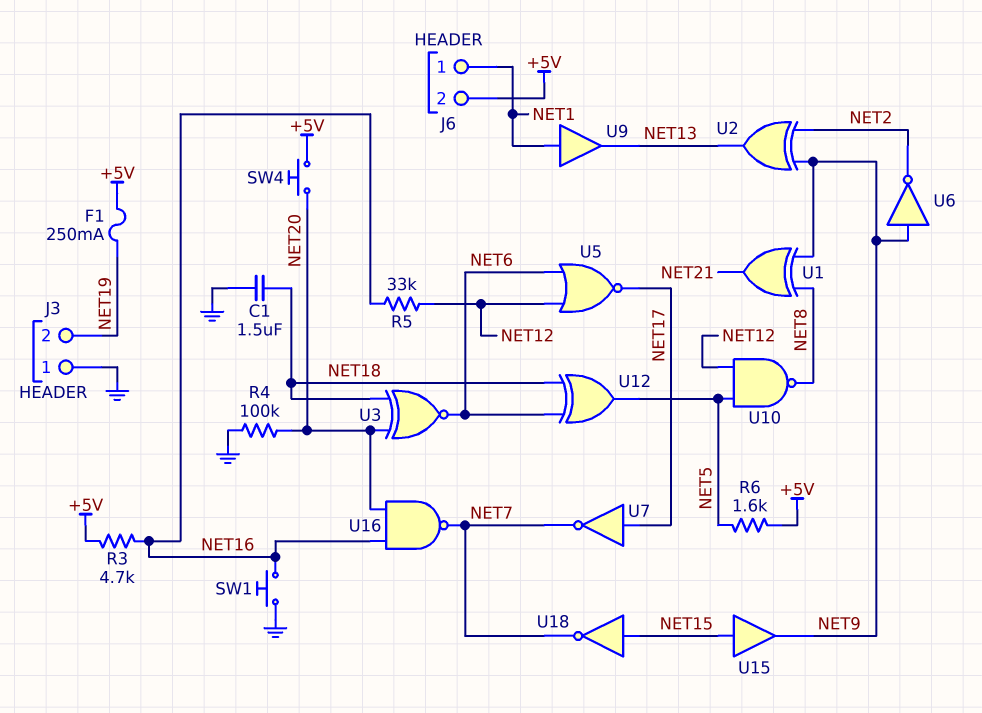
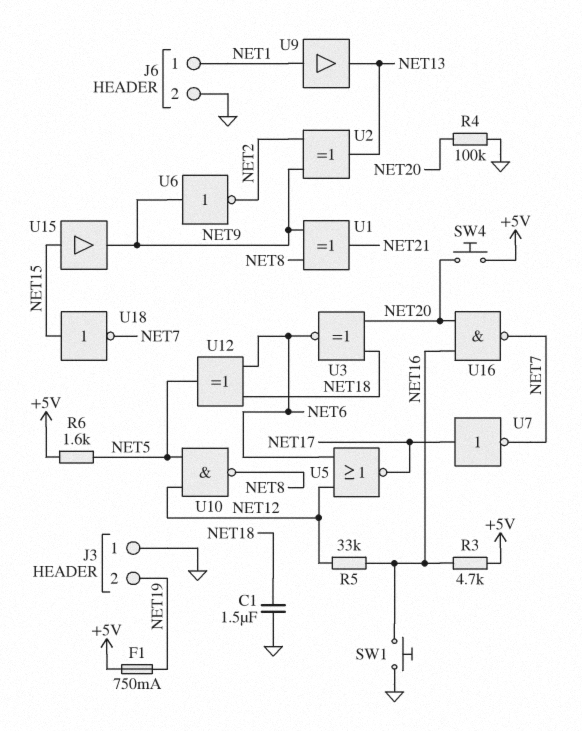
F1: 250mA (+5V, NET19) -> 750mA (+5V, NET19)
J6 pin 2: +5V -> GND

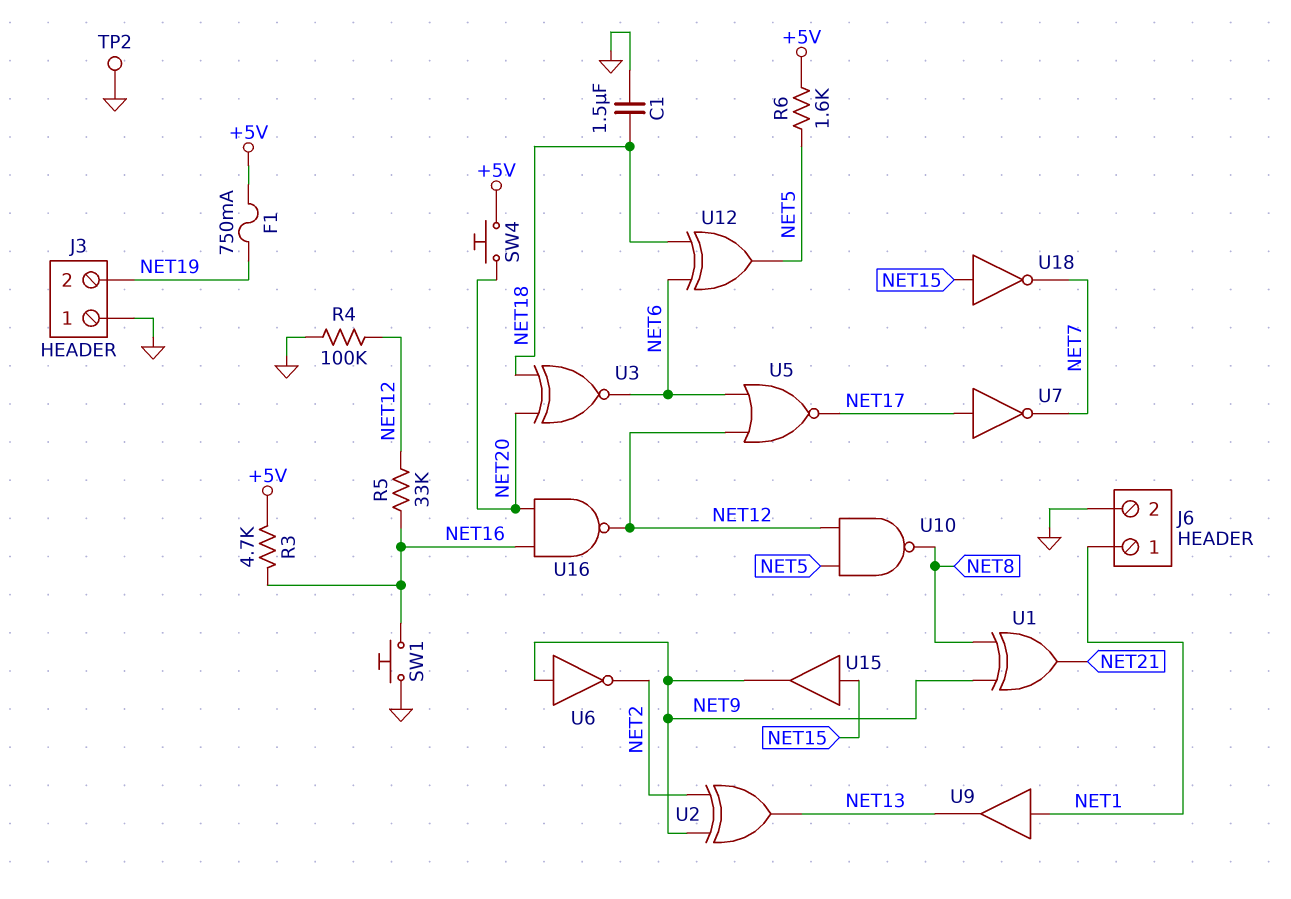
R4: 100k (GND, NET20) -> 100k (GND, NET12)
TP2: none -> test point (GND)
U16: NAND (in NET16, in NET20, out NET7) -> NAND (in NET16, in NET20, out NET12)

